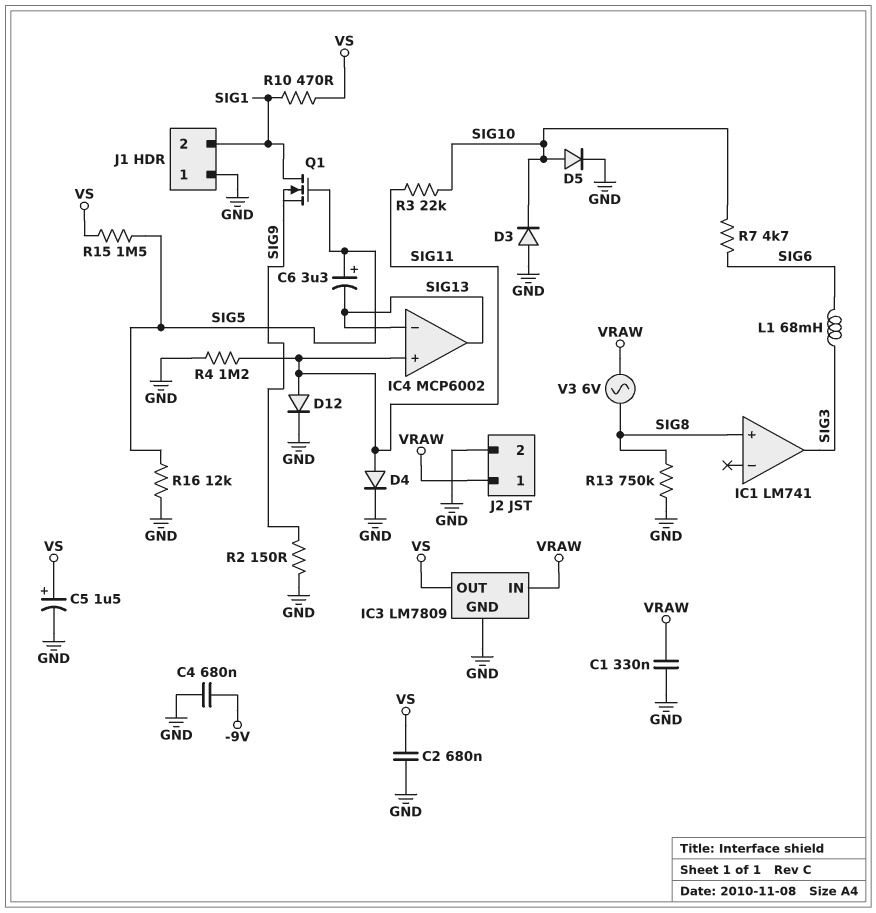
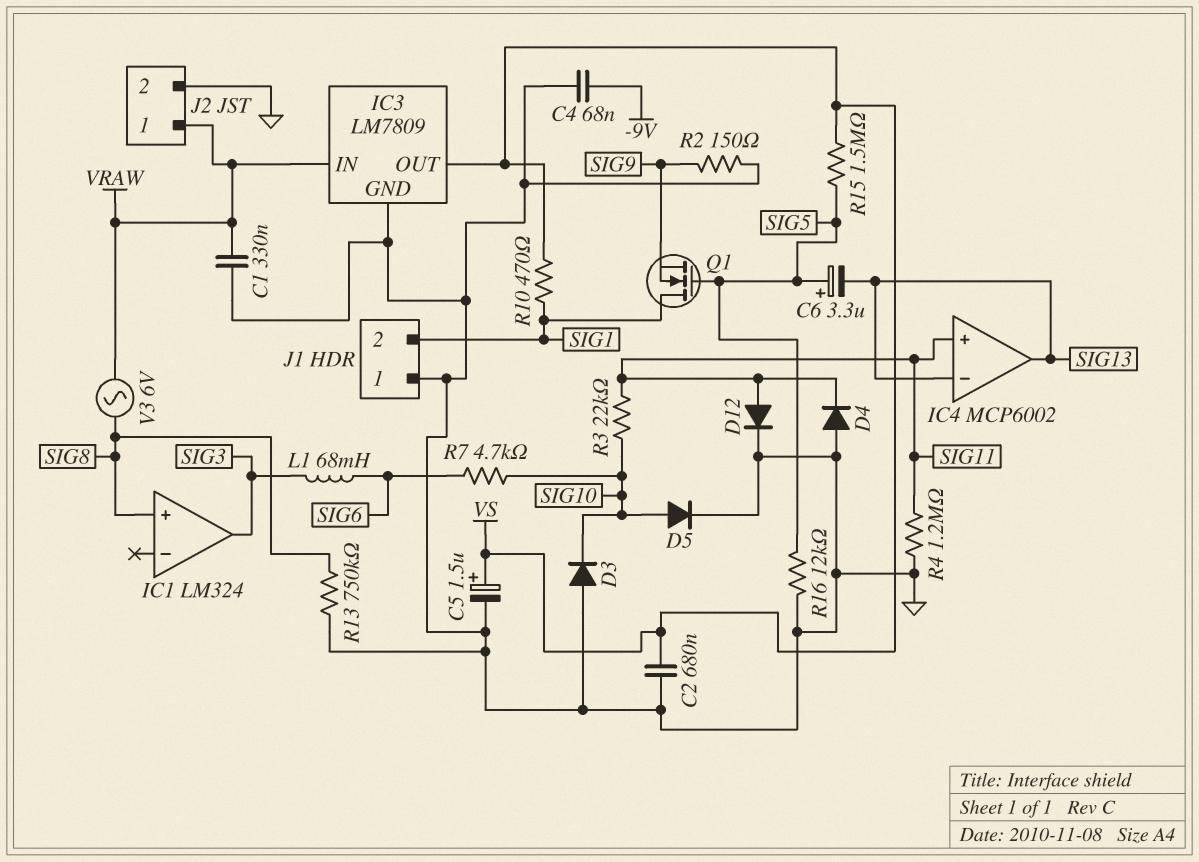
C4: 680nF (-9V, GND) -> 68nF (-9V, GND)
D4: diode (A SIG11, K GND) -> diode (A GND, K SIG11)
IC1: LM741 -> LM324

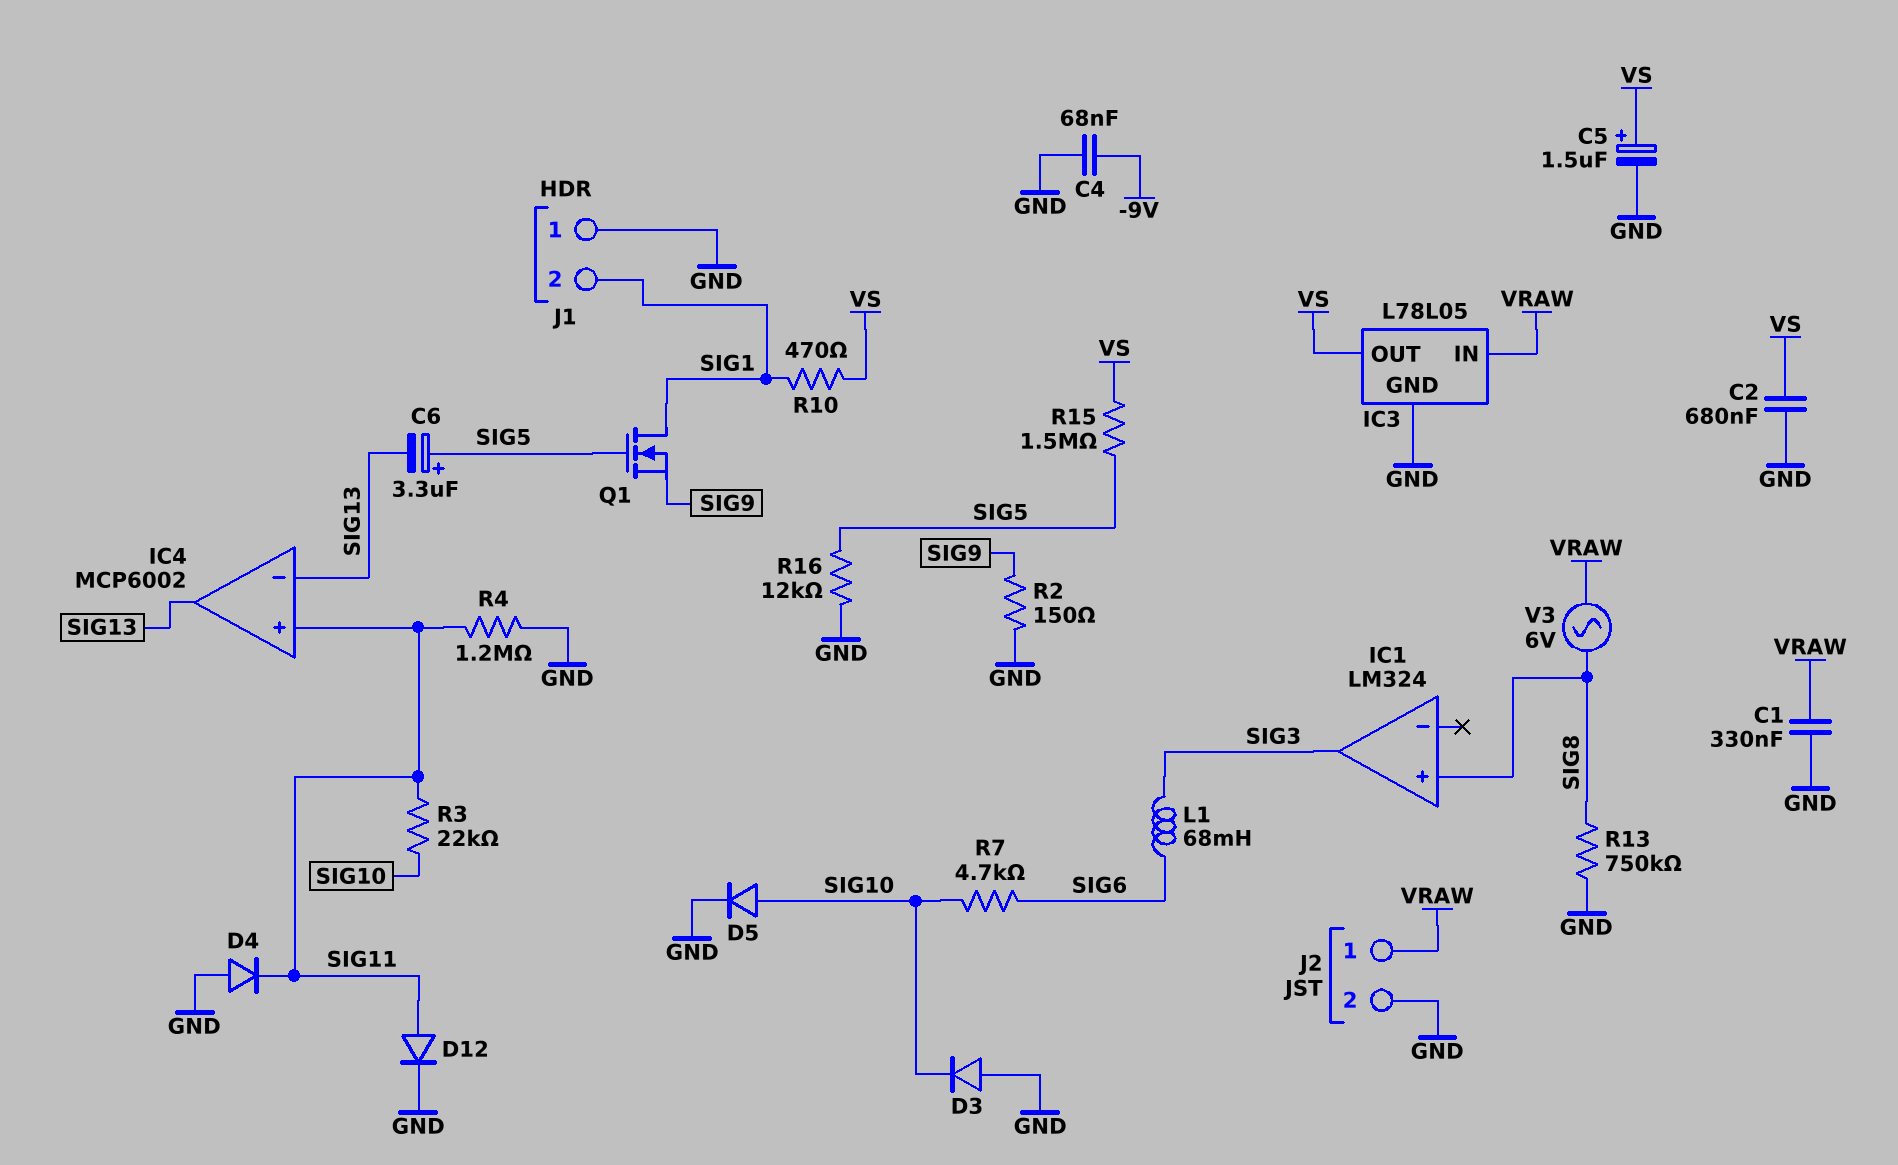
IC3: LM7809 -> L78L05

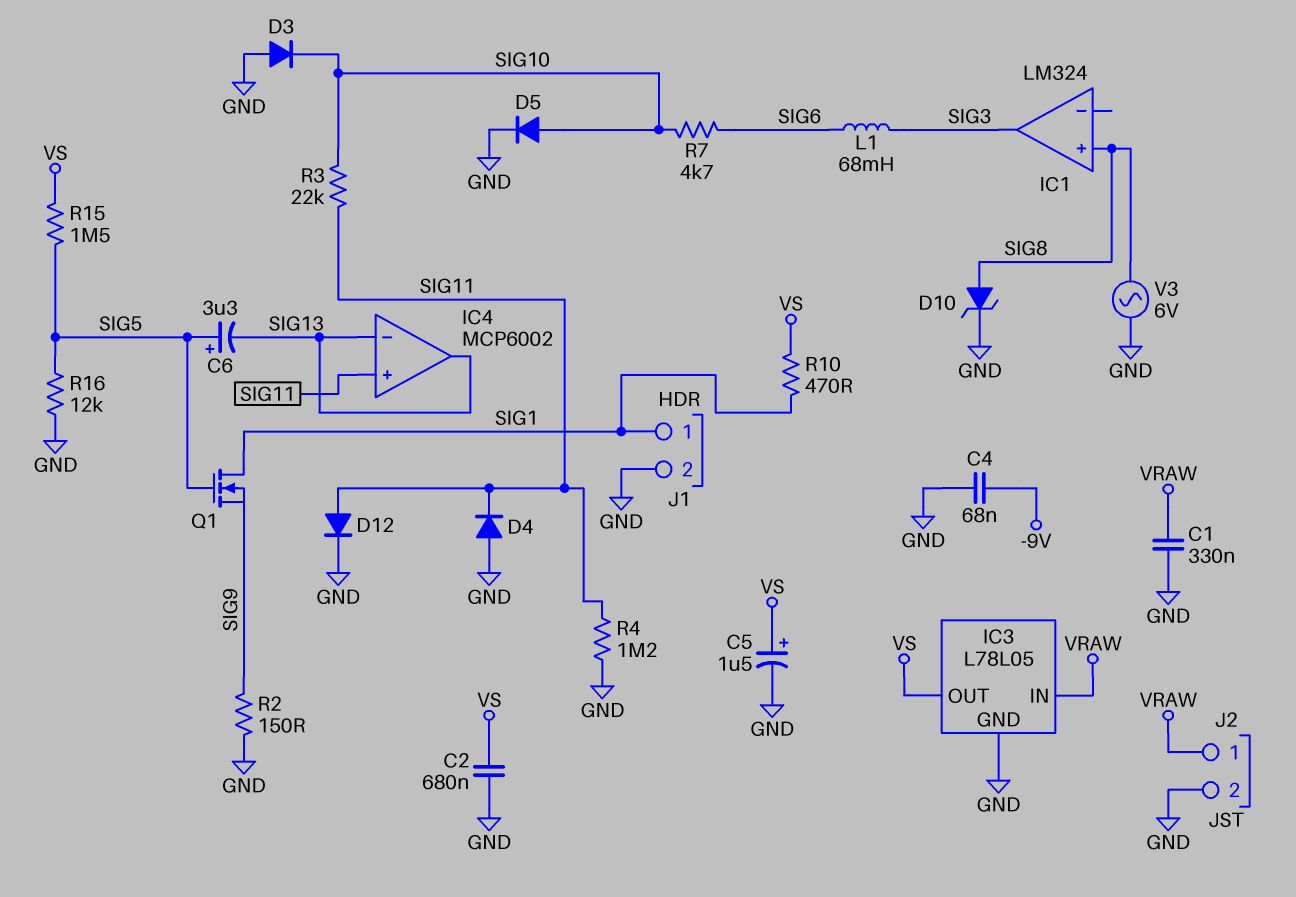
D10: none -> zener (A SIG8, K GND)
J1 pin 1: GND -> SIG1
J1 pin 2: SIG1 -> GND
R13: 750k (GND, SIG8) -> none
V3: AC 6V (SIG8, VRAW) -> AC 6V (GND, SIG8)

